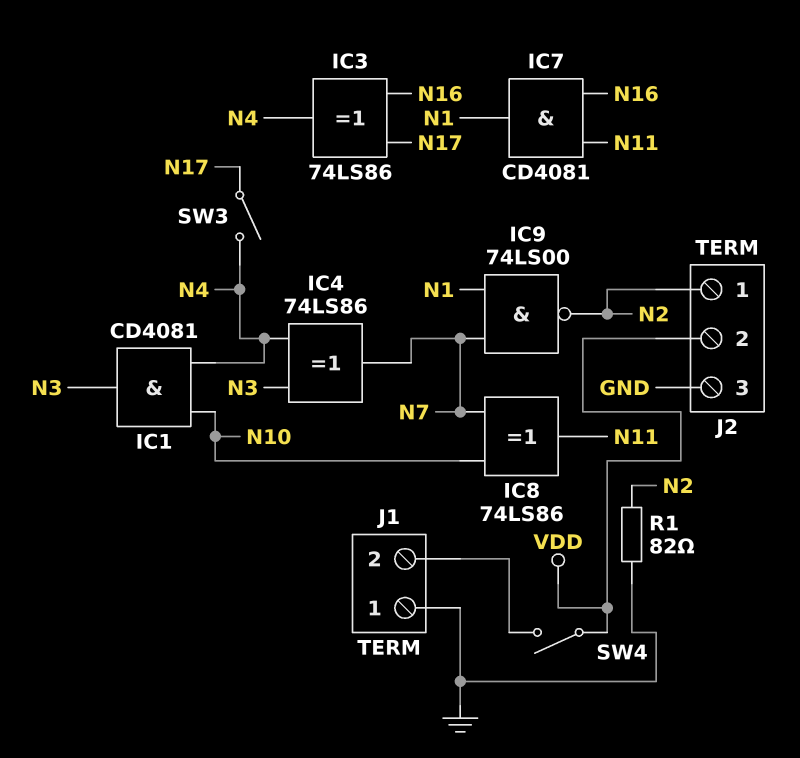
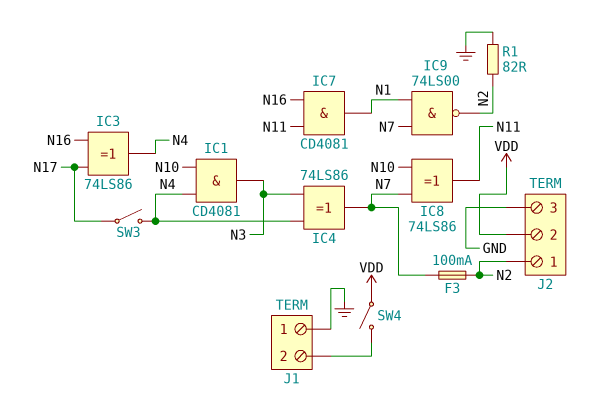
F3: none -> 100mA (N2, N7)

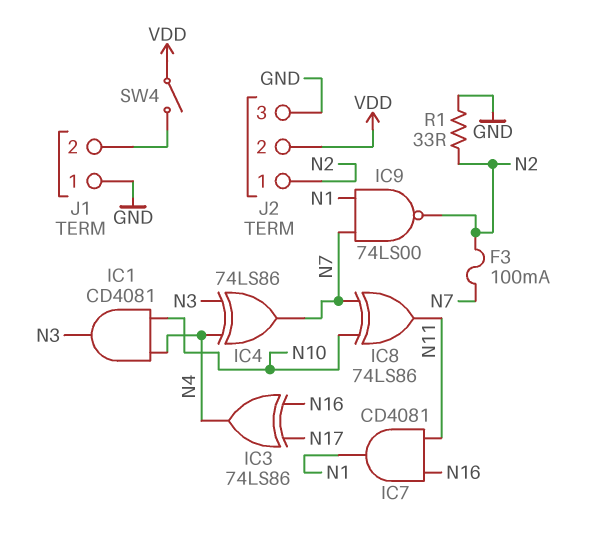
R1: 82 (GND, N2) -> 33 (GND, N2)
SW3: switch (N4, N17) -> none

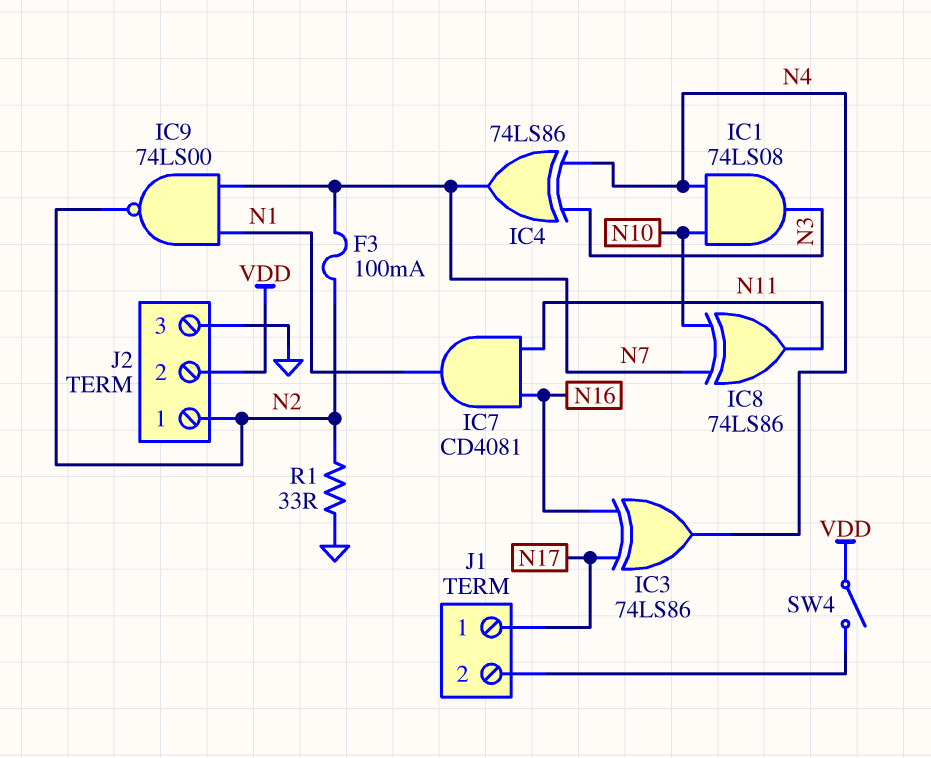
IC1: AND CD4081 (in N4, in N10, out N3) -> AND 74LS08 (in N4, in N10, out N3)
J1 pin 1: GND -> N17

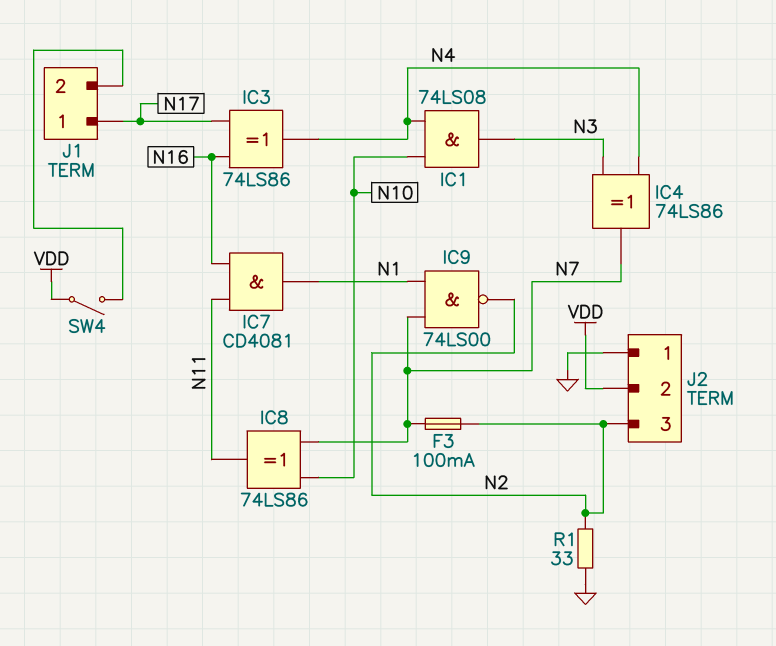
J2 pin 1: N2 -> GND
J2 pin 3: GND -> N2

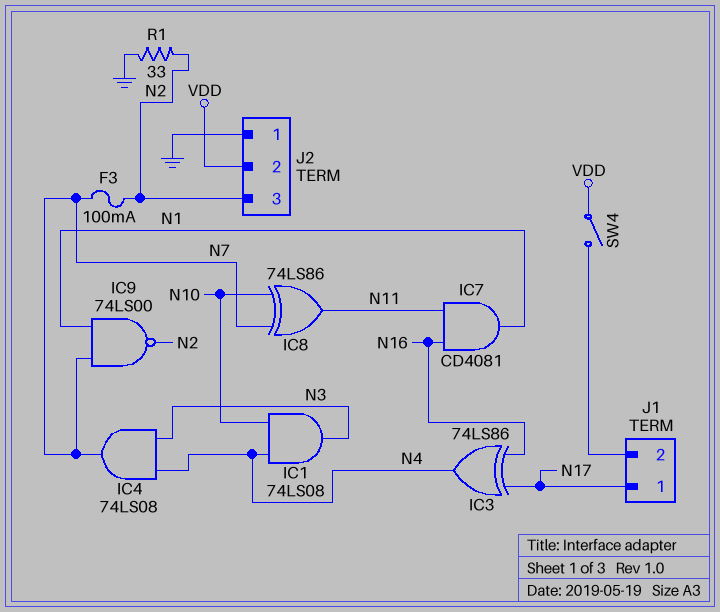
IC4: XOR 74LS86 (in N3, in N4, out N7) -> AND 74LS08 (in N3, in N4, out N7)

